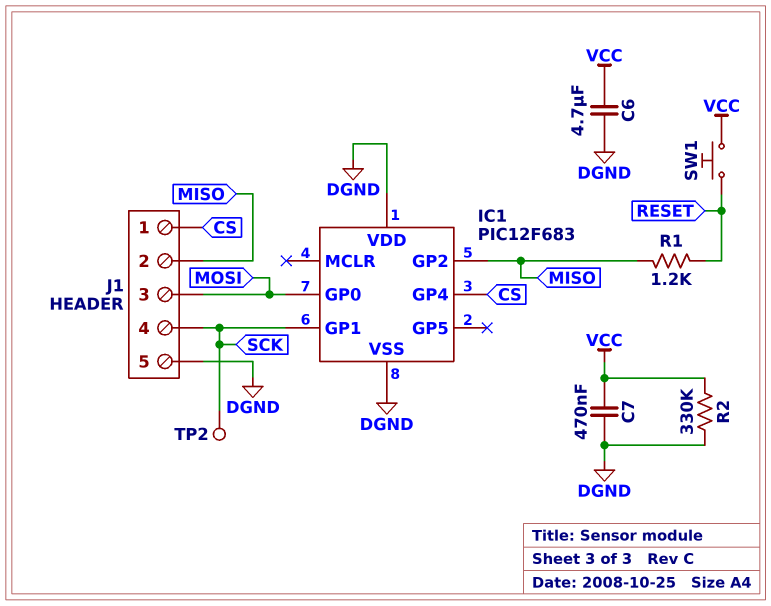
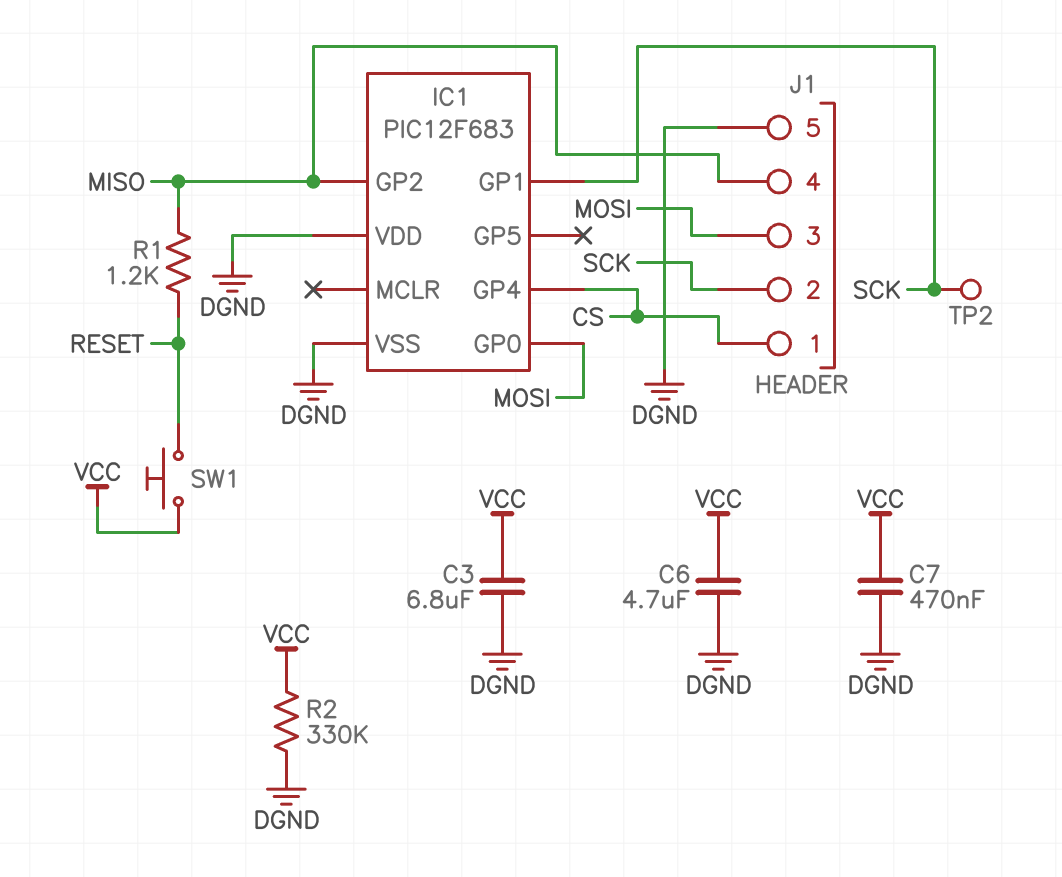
C3: none -> 6.8uF (DGND, VCC)
J1 pin 2: MISO -> SCK
J1 pin 4: SCK -> MISO

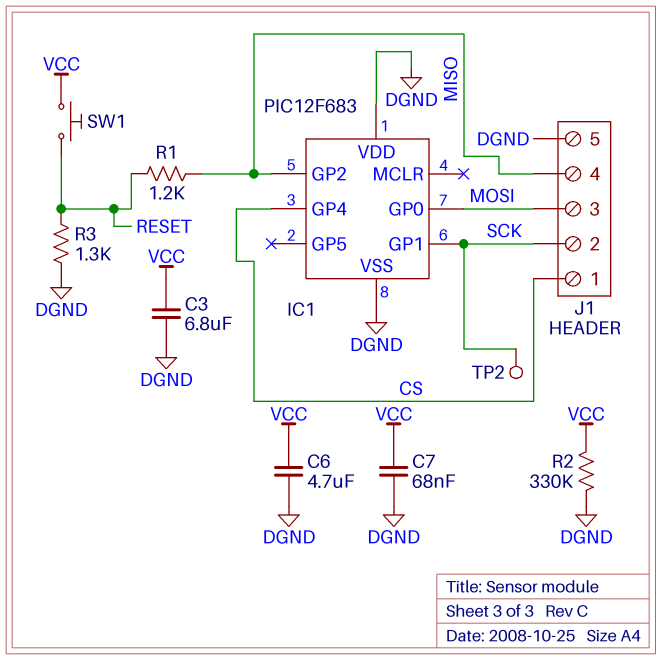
C7: 470nF (DGND, VCC) -> 68nF (DGND, VCC)
R3: none -> 1.3k (DGND, RESET)

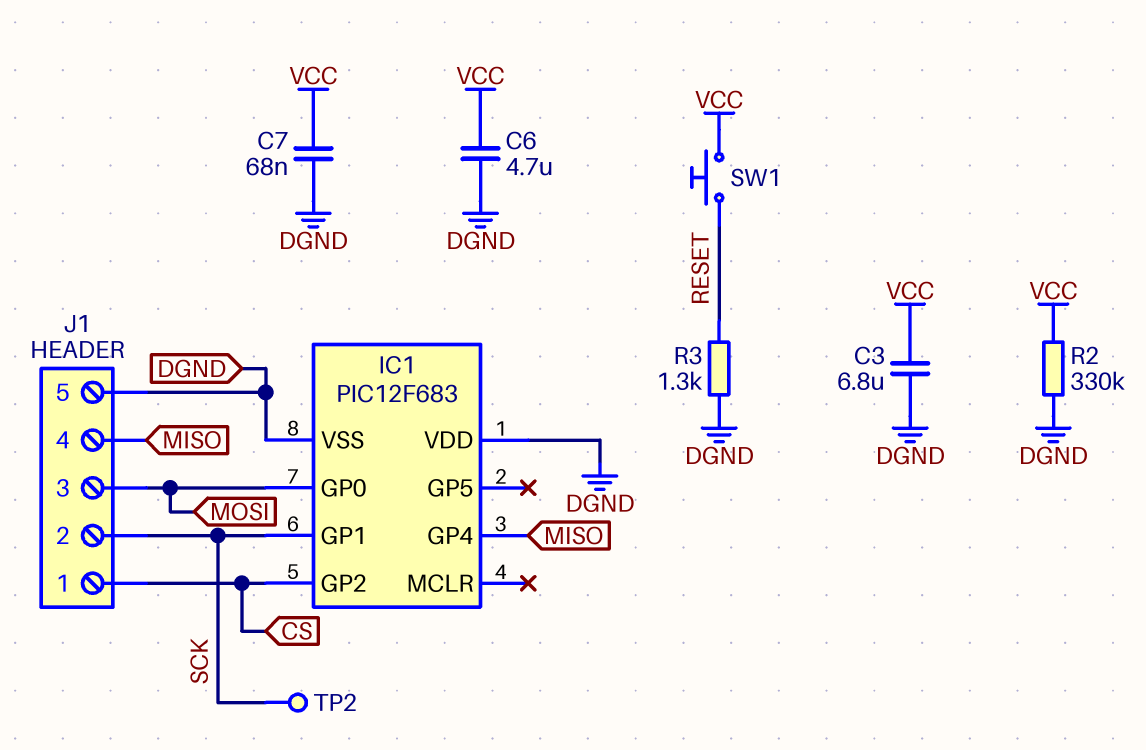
IC1 pin GP2: MISO -> CS
IC1 pin GP4: CS -> MISO
R1: 1.2k (MISO, RESET) -> none

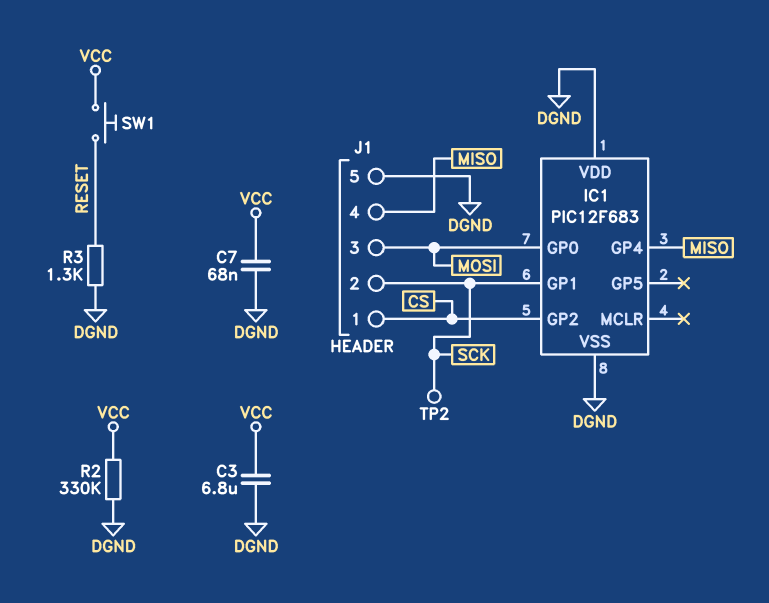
C6: 4.7uF (DGND, VCC) -> none

